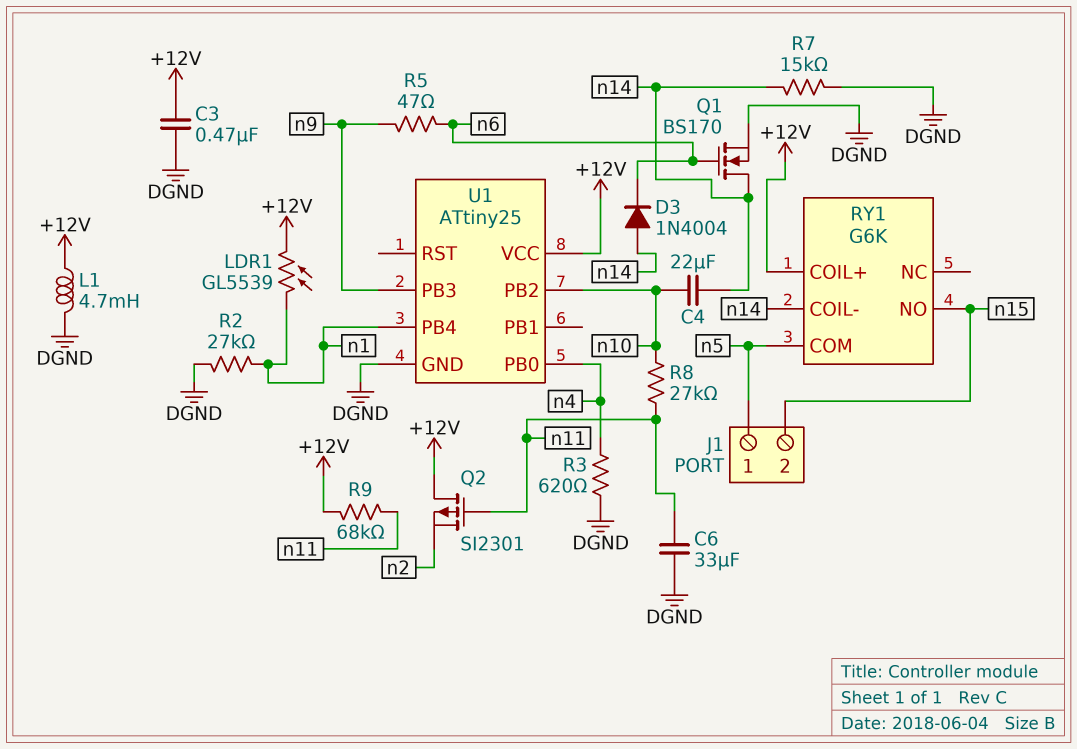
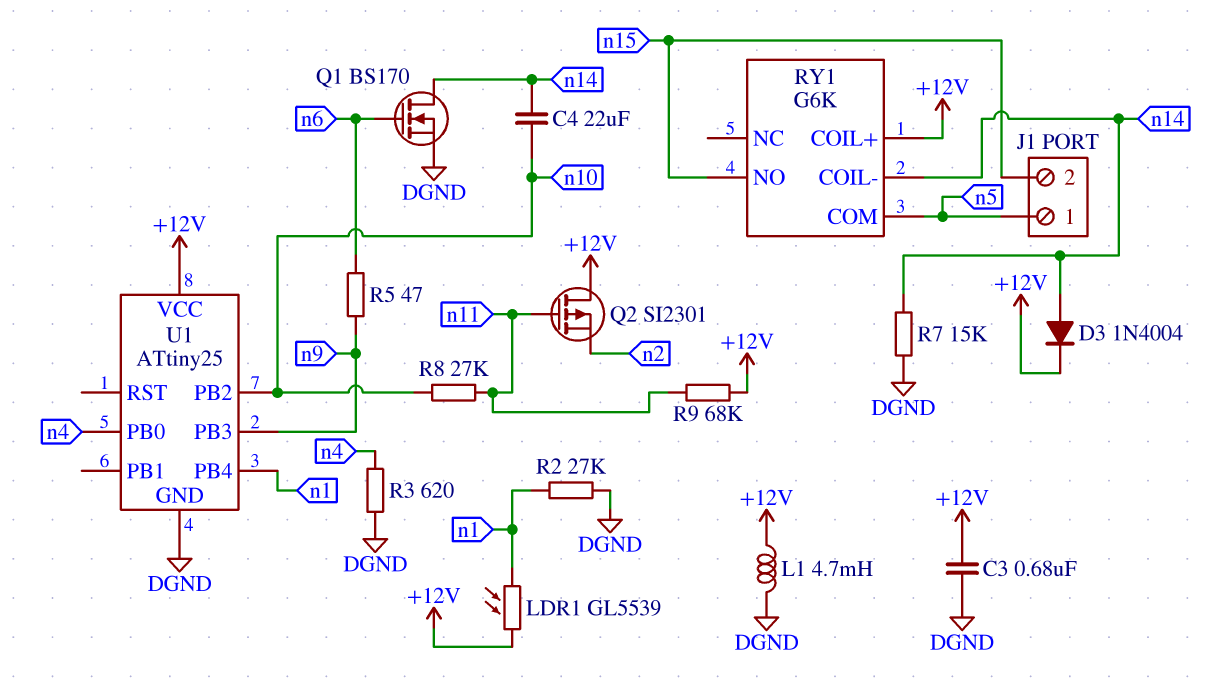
C3: 470nF (+12V, DGND) -> 680nF (+12V, DGND)
C6: 33uF (DGND, n11) -> none
D3: diode 1N4004 (A n14, K n6) -> diode 1N4004 (A n14, K +12V)

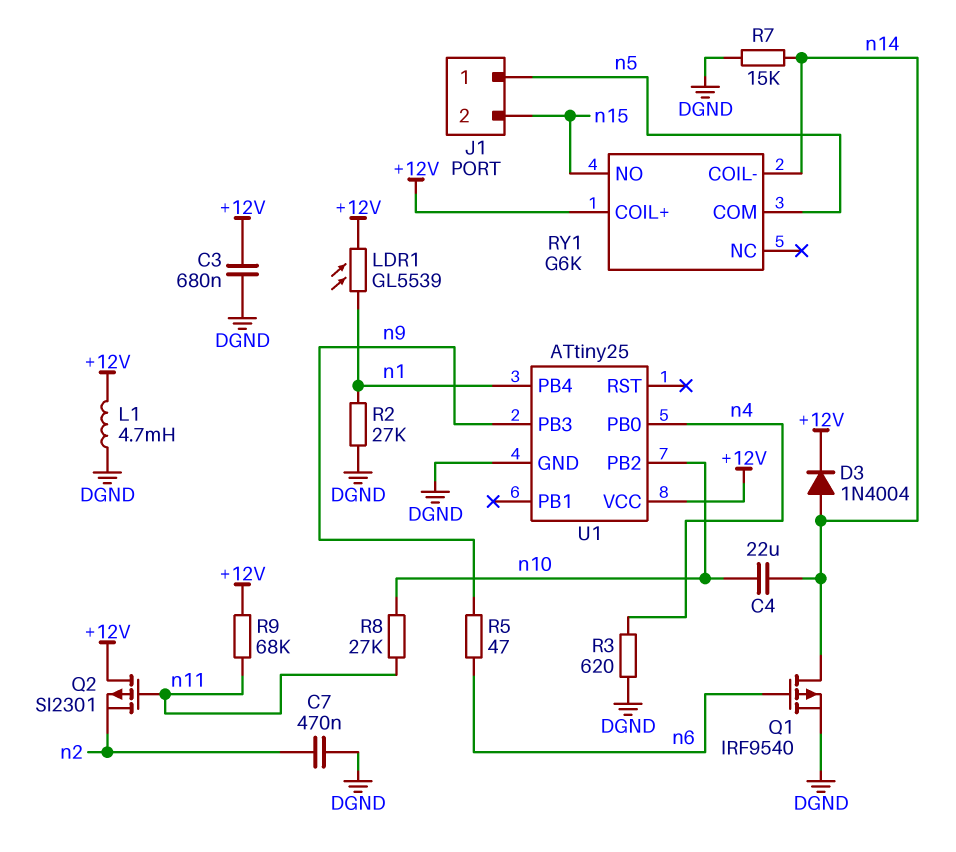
C7: none -> 470nF (DGND, n2)
Q1: NMOS BS170 (G n6, D n14, S DGND) -> PMOS IRF9540 (G n6, D n14, S DGND)

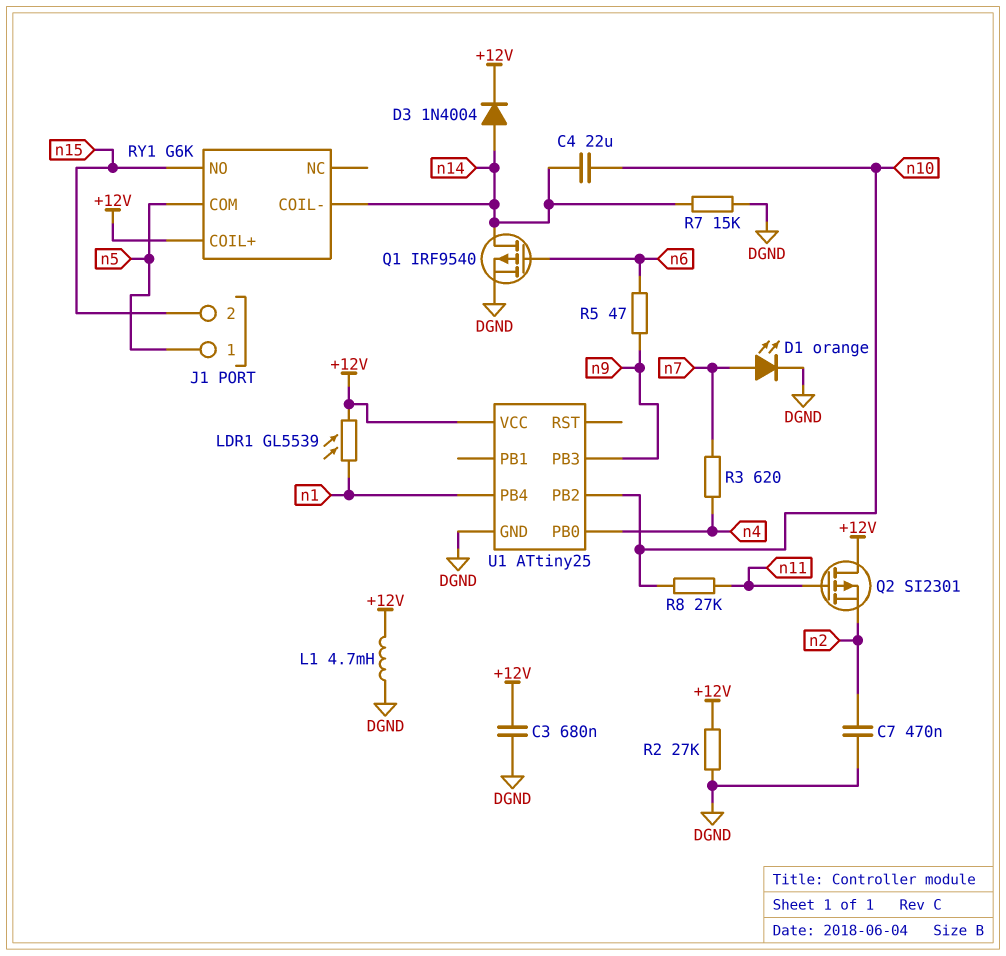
D1: none -> LED orange (A n7, K DGND)
R2: 27k (DGND, n1) -> 27k (+12V, DGND)
R3: 620 (DGND, n4) -> 620 (n4, n7)
R9: 68k (+12V, n11) -> none

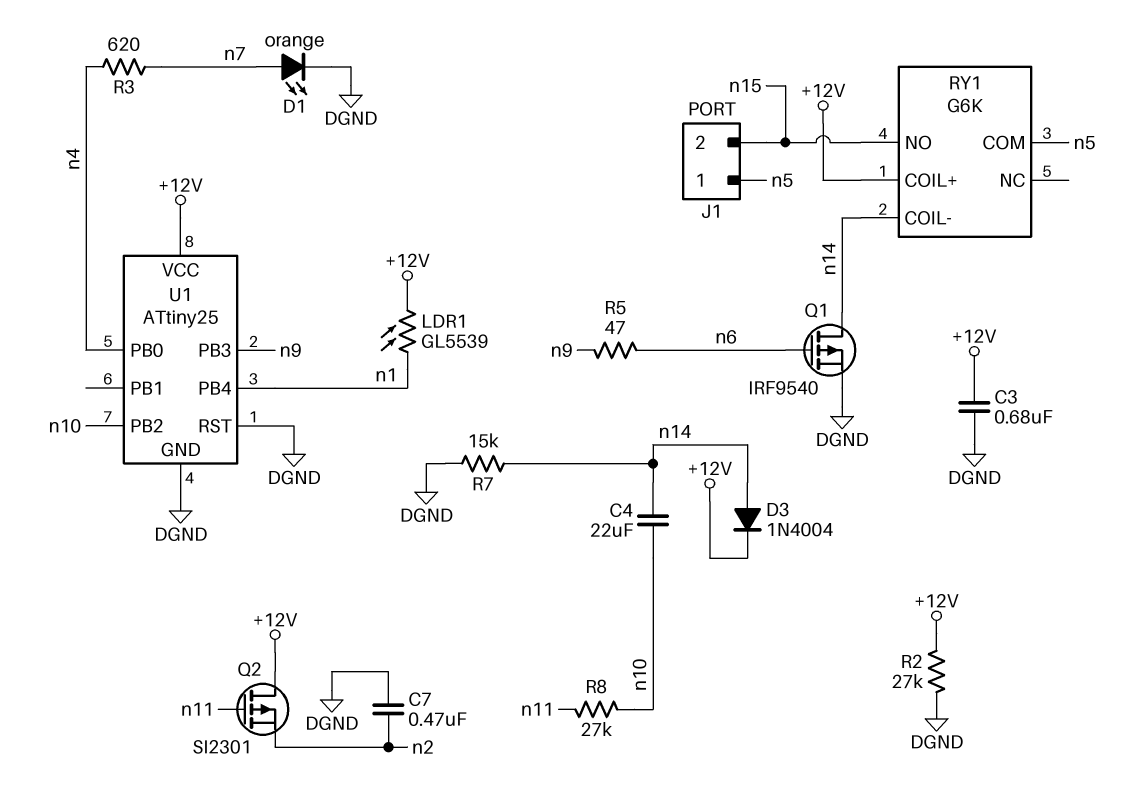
L1: 4.7mH (+12V, DGND) -> none
U1 pin RST: none -> DGND

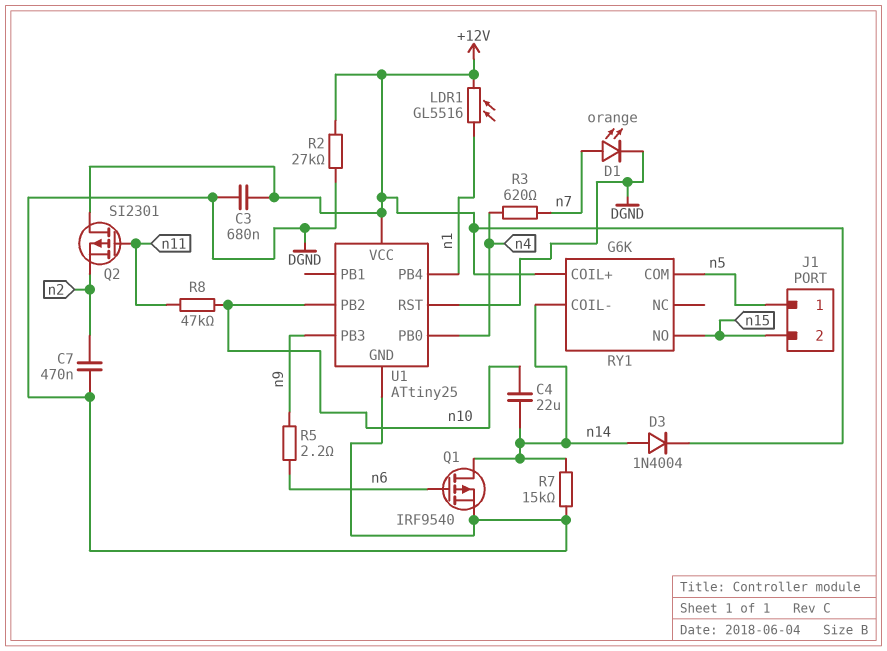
LDR1: GL5539 (+12V, n1) -> GL5516 (+12V, n1)
R5: 47 (n6, n9) -> 2.2 (n6, n9)
R8: 27k (n10, n11) -> 47k (n10, n11)

